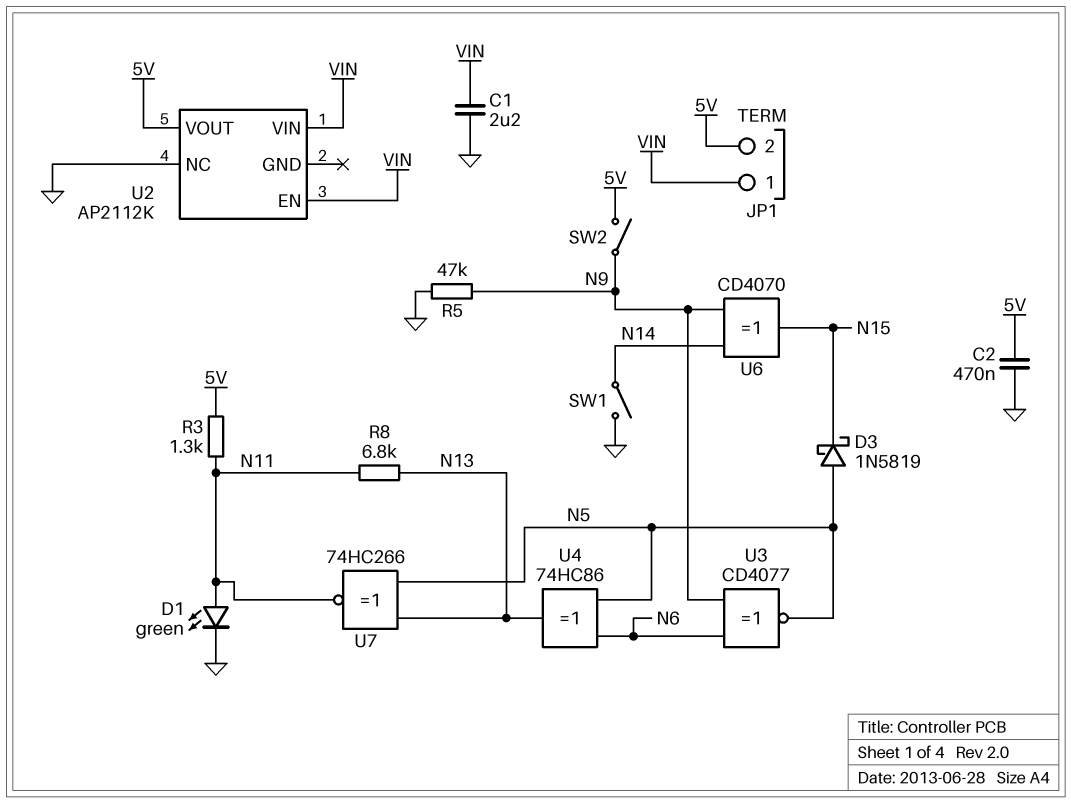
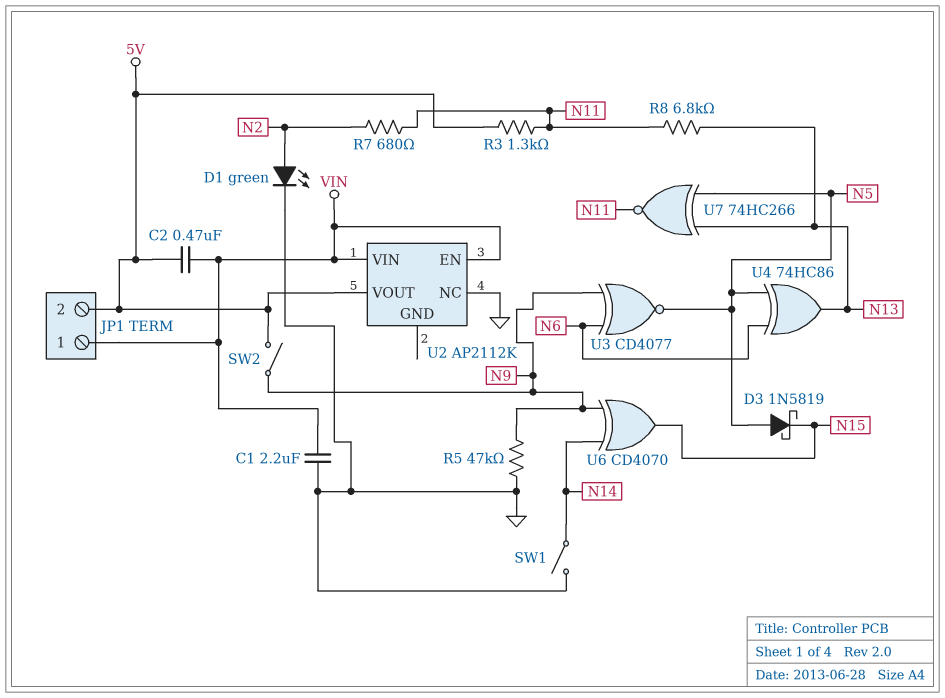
C2: 470nF (5V, GND) -> 470nF (5V, VIN)
D1: LED green (A N11, K GND) -> LED green (A N2, K GND)
R7: none -> 680 (N2, N11)

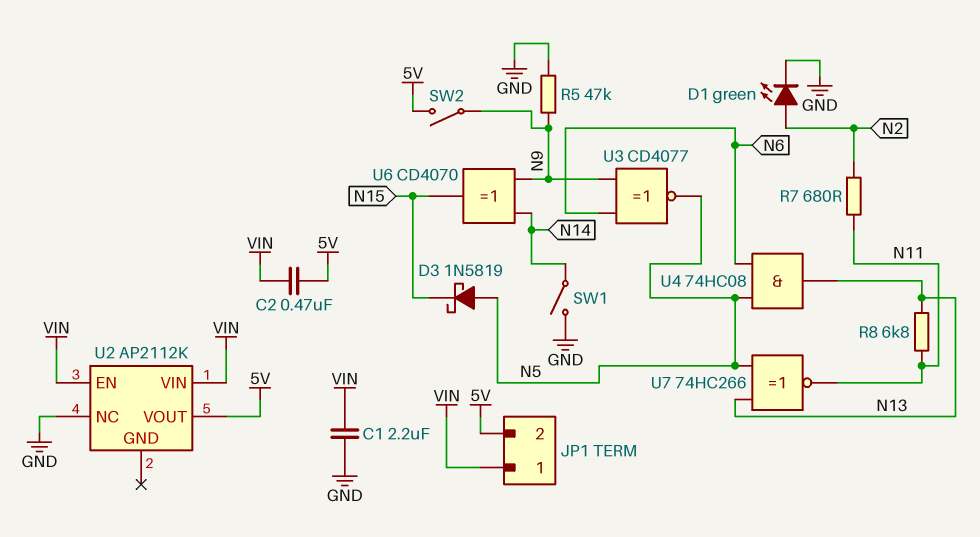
R3: 1.3k (5V, N11) -> none
U4: XOR 74HC86 (in N5, in N6, out N13) -> AND 74HC08 (in N5, in N6, out N13)

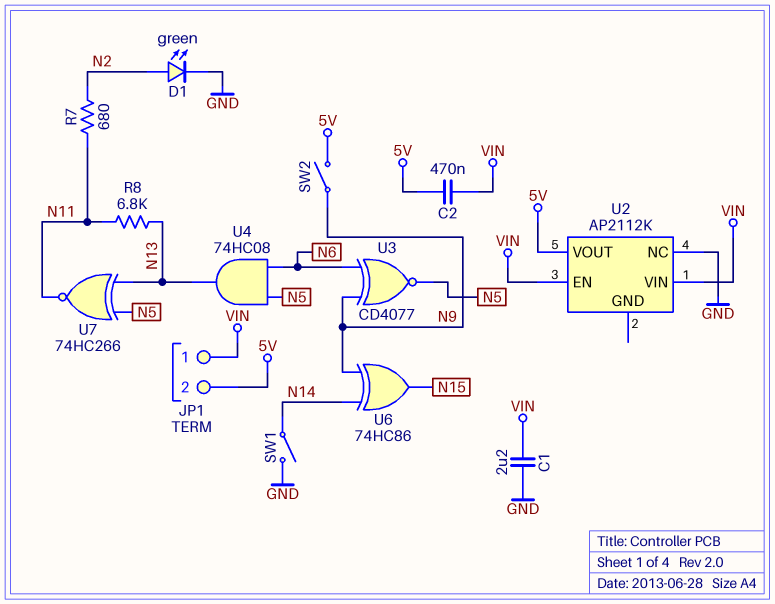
D3: schottky 1N5819 (A N5, K N15) -> none
R5: 47k (GND, N9) -> none
U6: XOR CD4070 (in N9, in N14, out N15) -> XOR 74HC86 (in N9, in N14, out N15)

